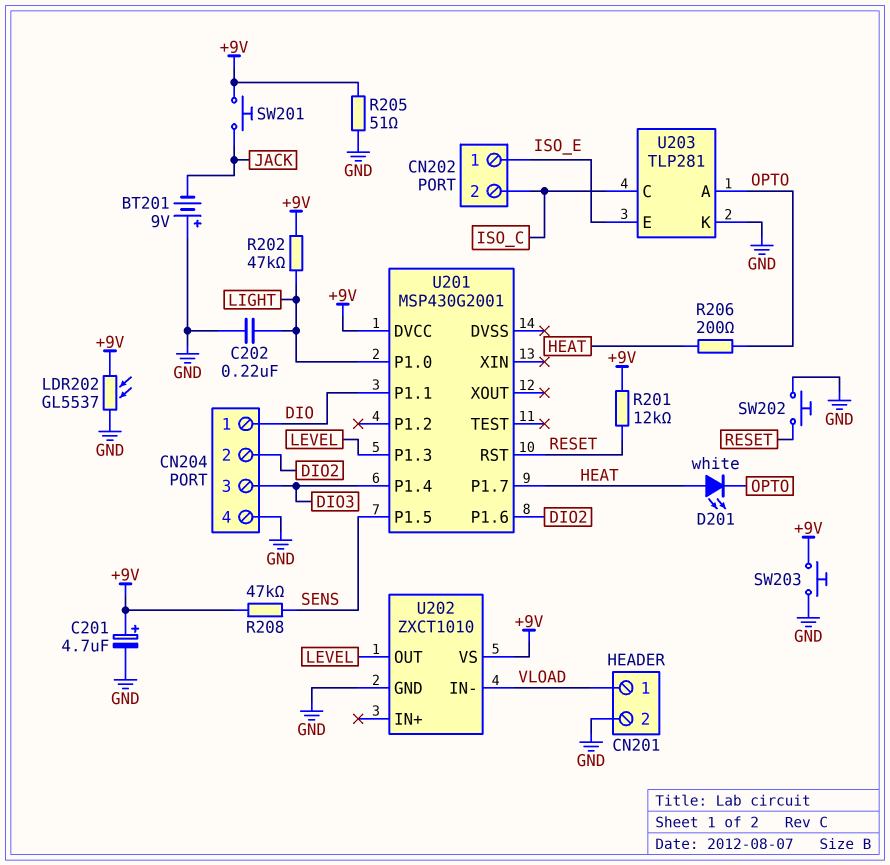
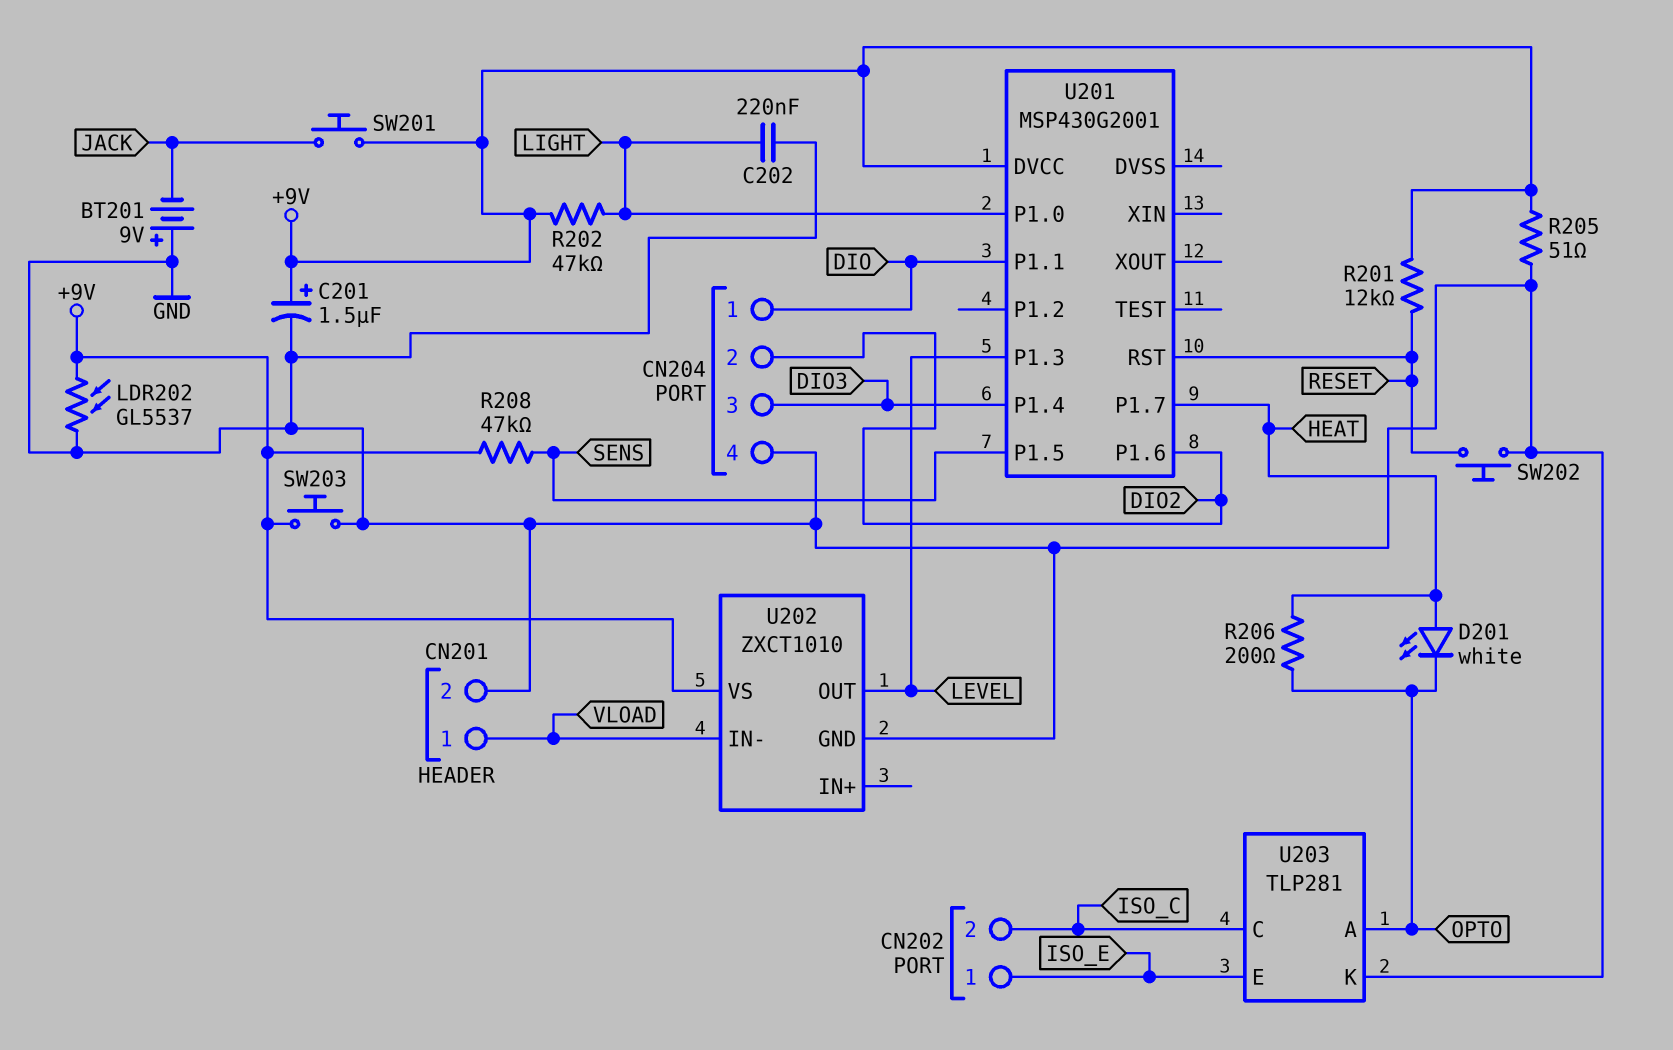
C201: 4.7uF (plus +9V, minus GND) -> 1.5uF (plus +9V, minus GND)

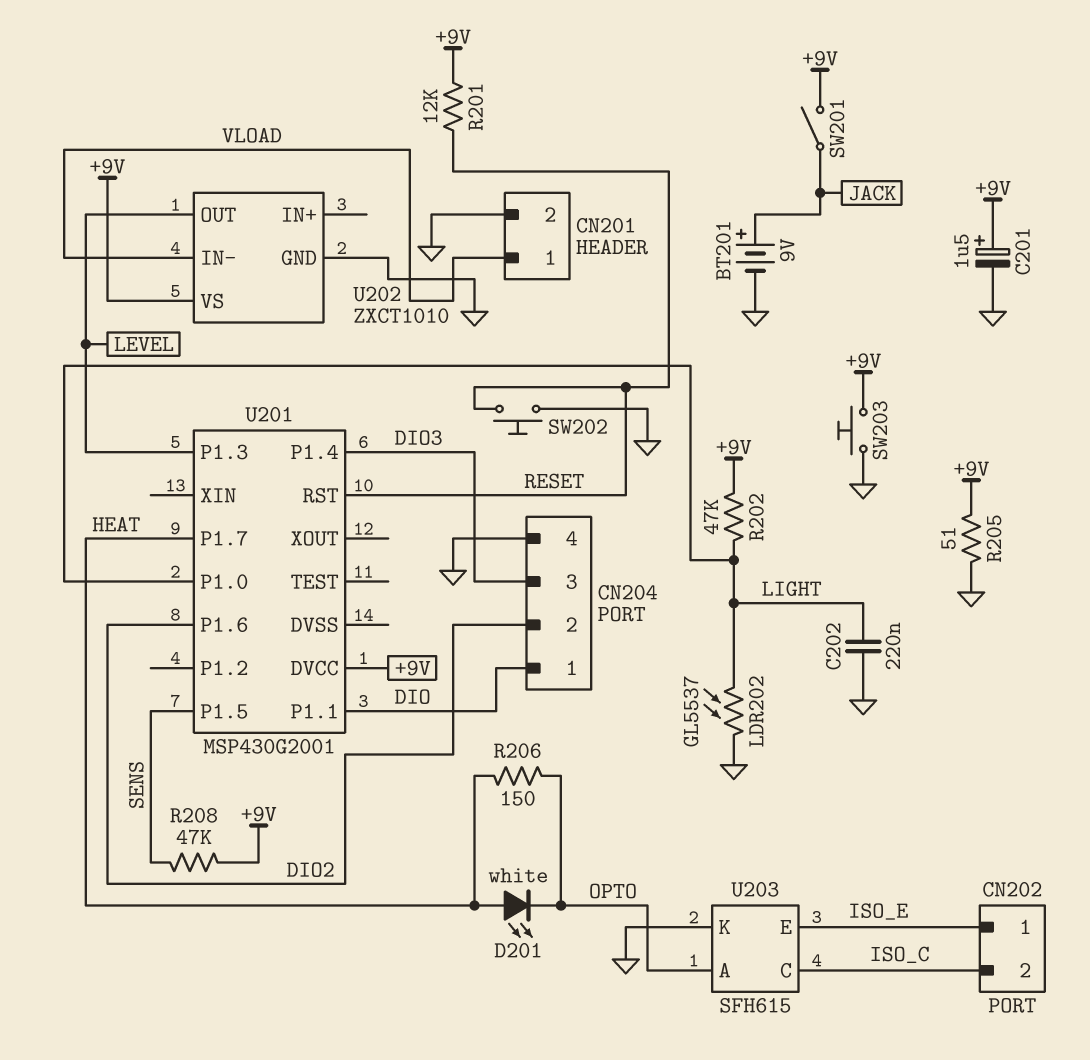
BT201: 9V (plus GND, minus JACK) -> 9V (plus JACK, minus GND)
LDR202: GL5537 (+9V, GND) -> GL5537 (GND, LIGHT)
R206: 200 (HEAT, OPTO) -> 150 (HEAT, OPTO)
SW201: button (+9V, JACK) -> switch (+9V, JACK)
U203: TLP281 -> SFH615

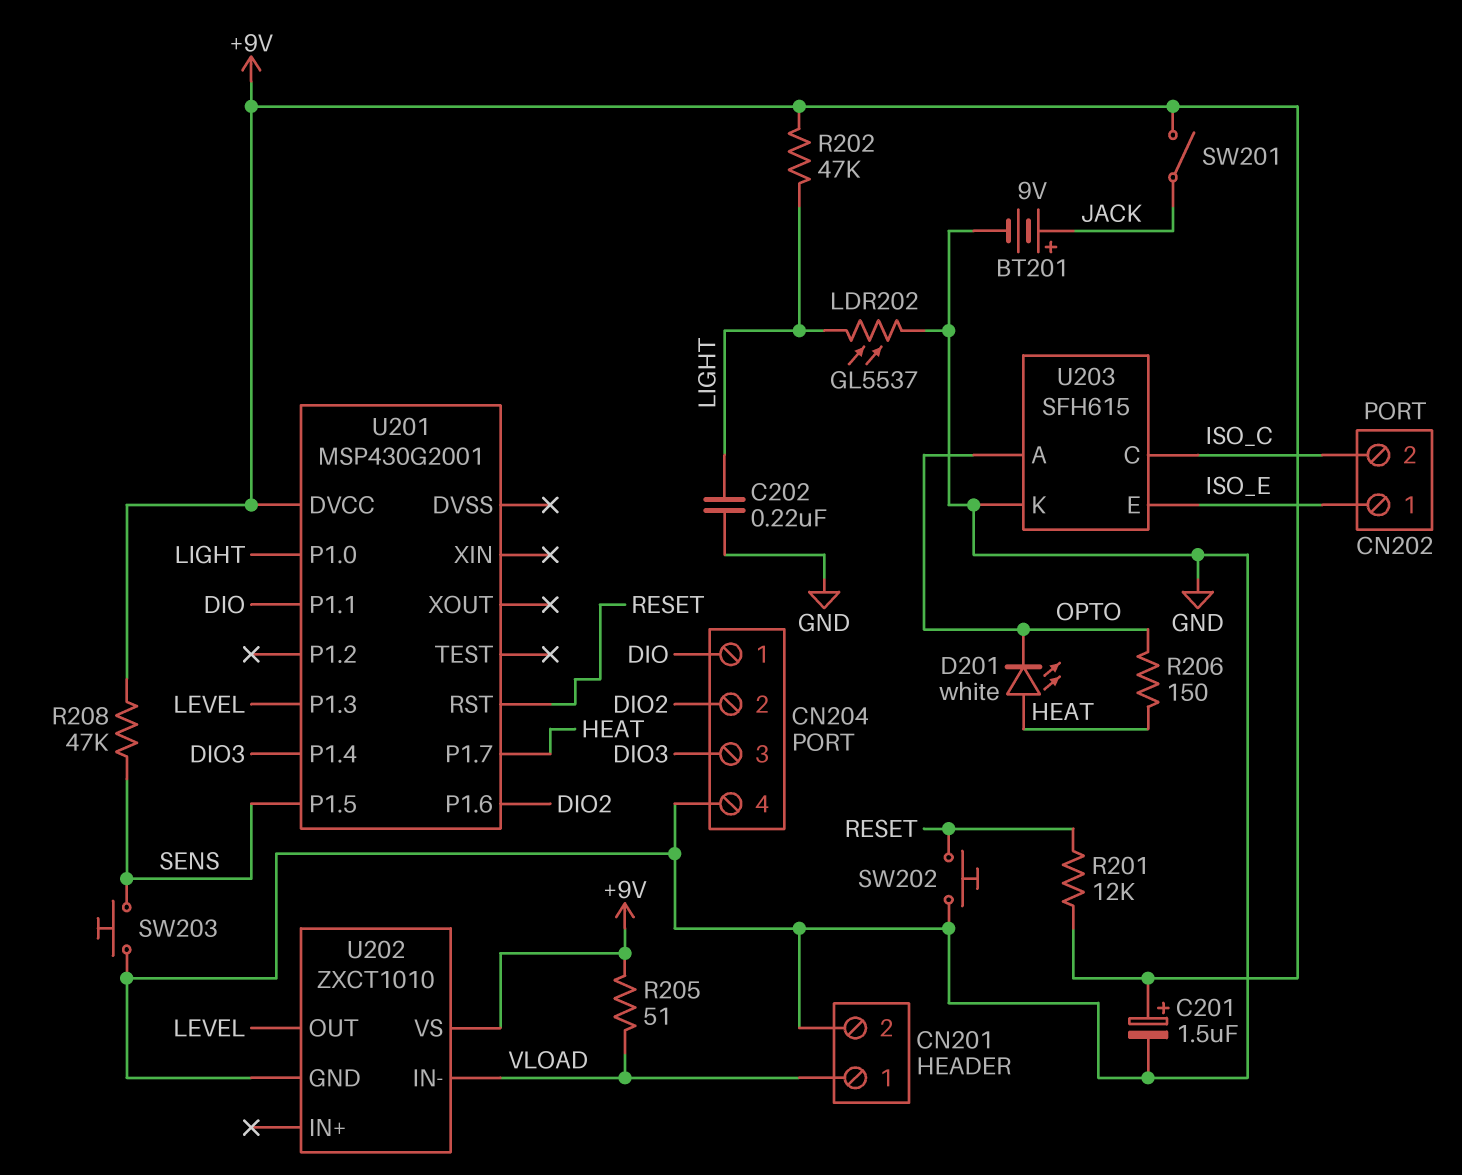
R205: 51 (+9V, GND) -> 51 (+9V, VLOAD)
SW203: button (+9V, GND) -> button (GND, SENS)

